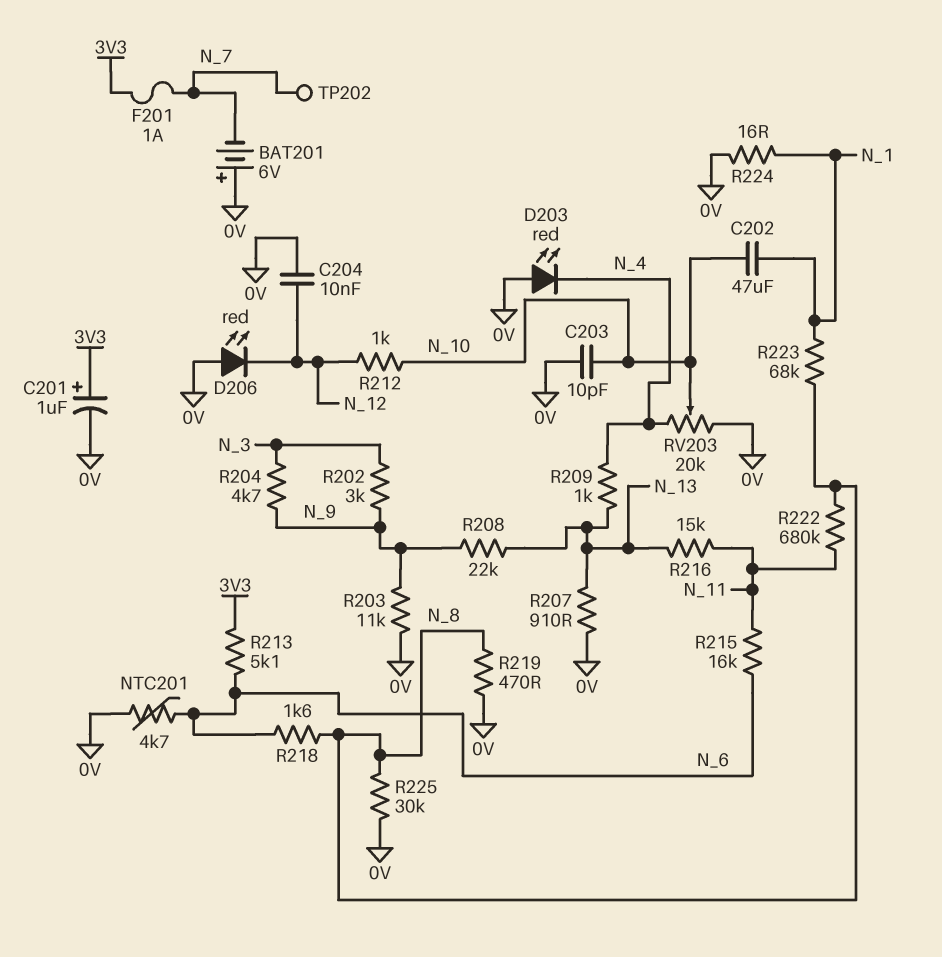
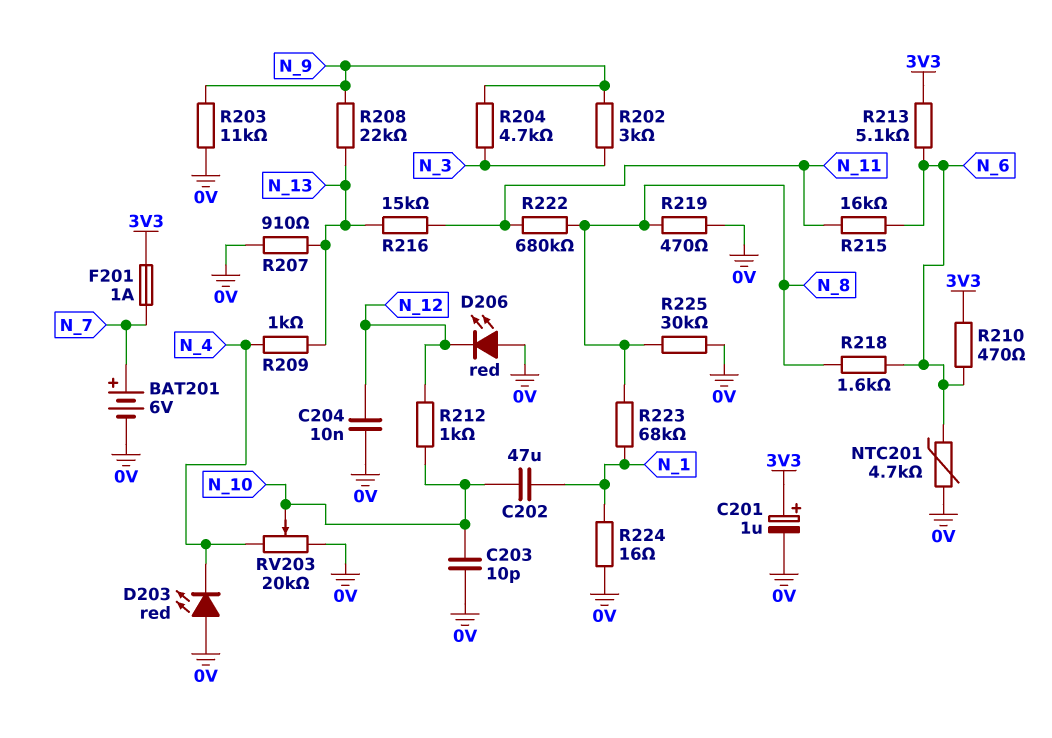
BAT201: 6V (plus 0V, minus N_7) -> 6V (plus N_7, minus 0V)
R210: none -> 470 (3V3, N_6)
TP202: test point (N_7) -> none

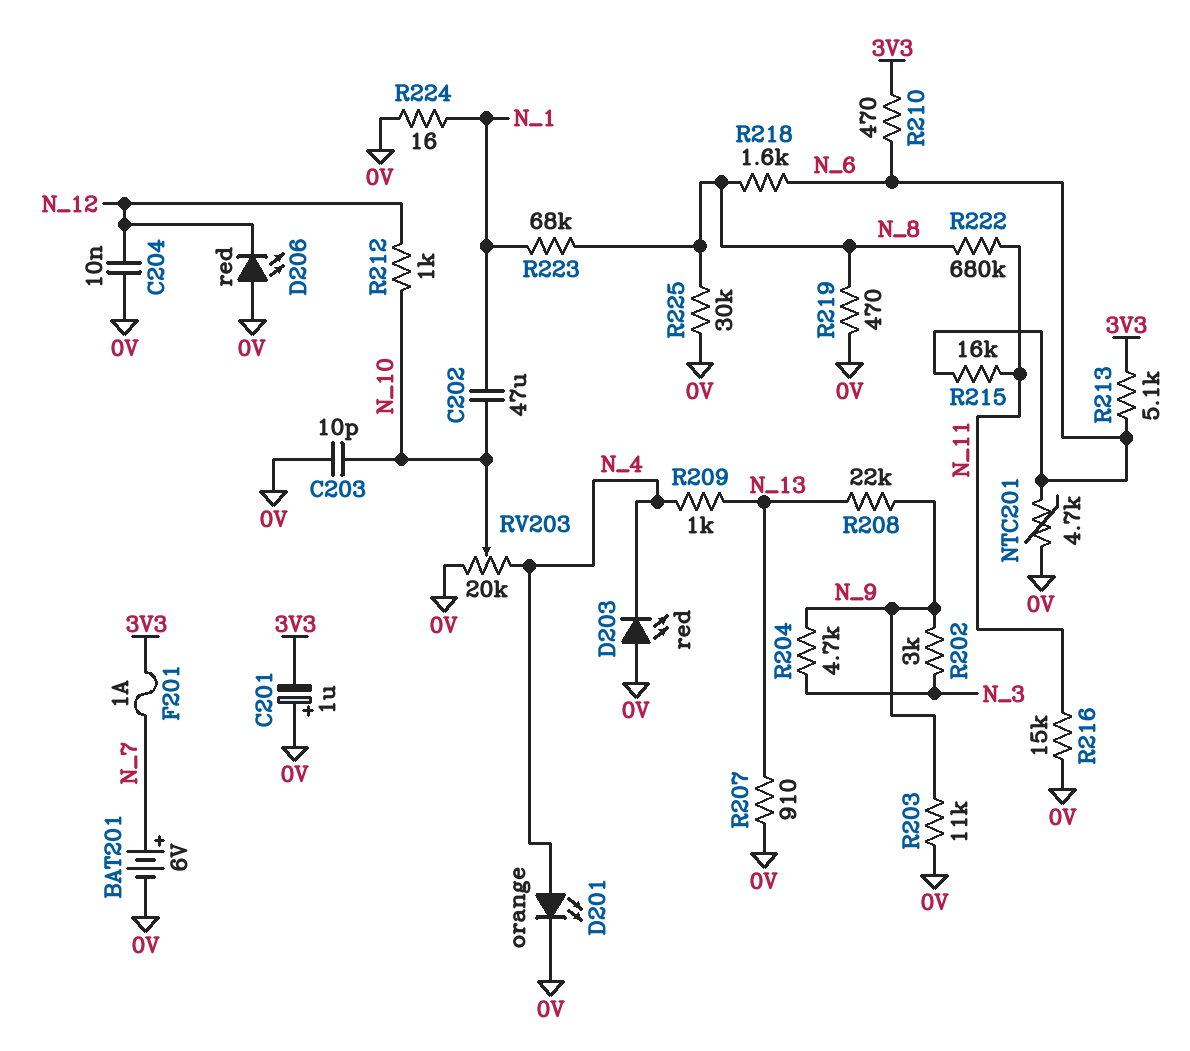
C201: 1uF (plus 3V3, minus 0V) -> 1uF (plus 0V, minus 3V3)
D201: none -> LED orange (A N_4, K 0V)
R216: 15k (N_11, N_13) -> 15k (0V, N_11)

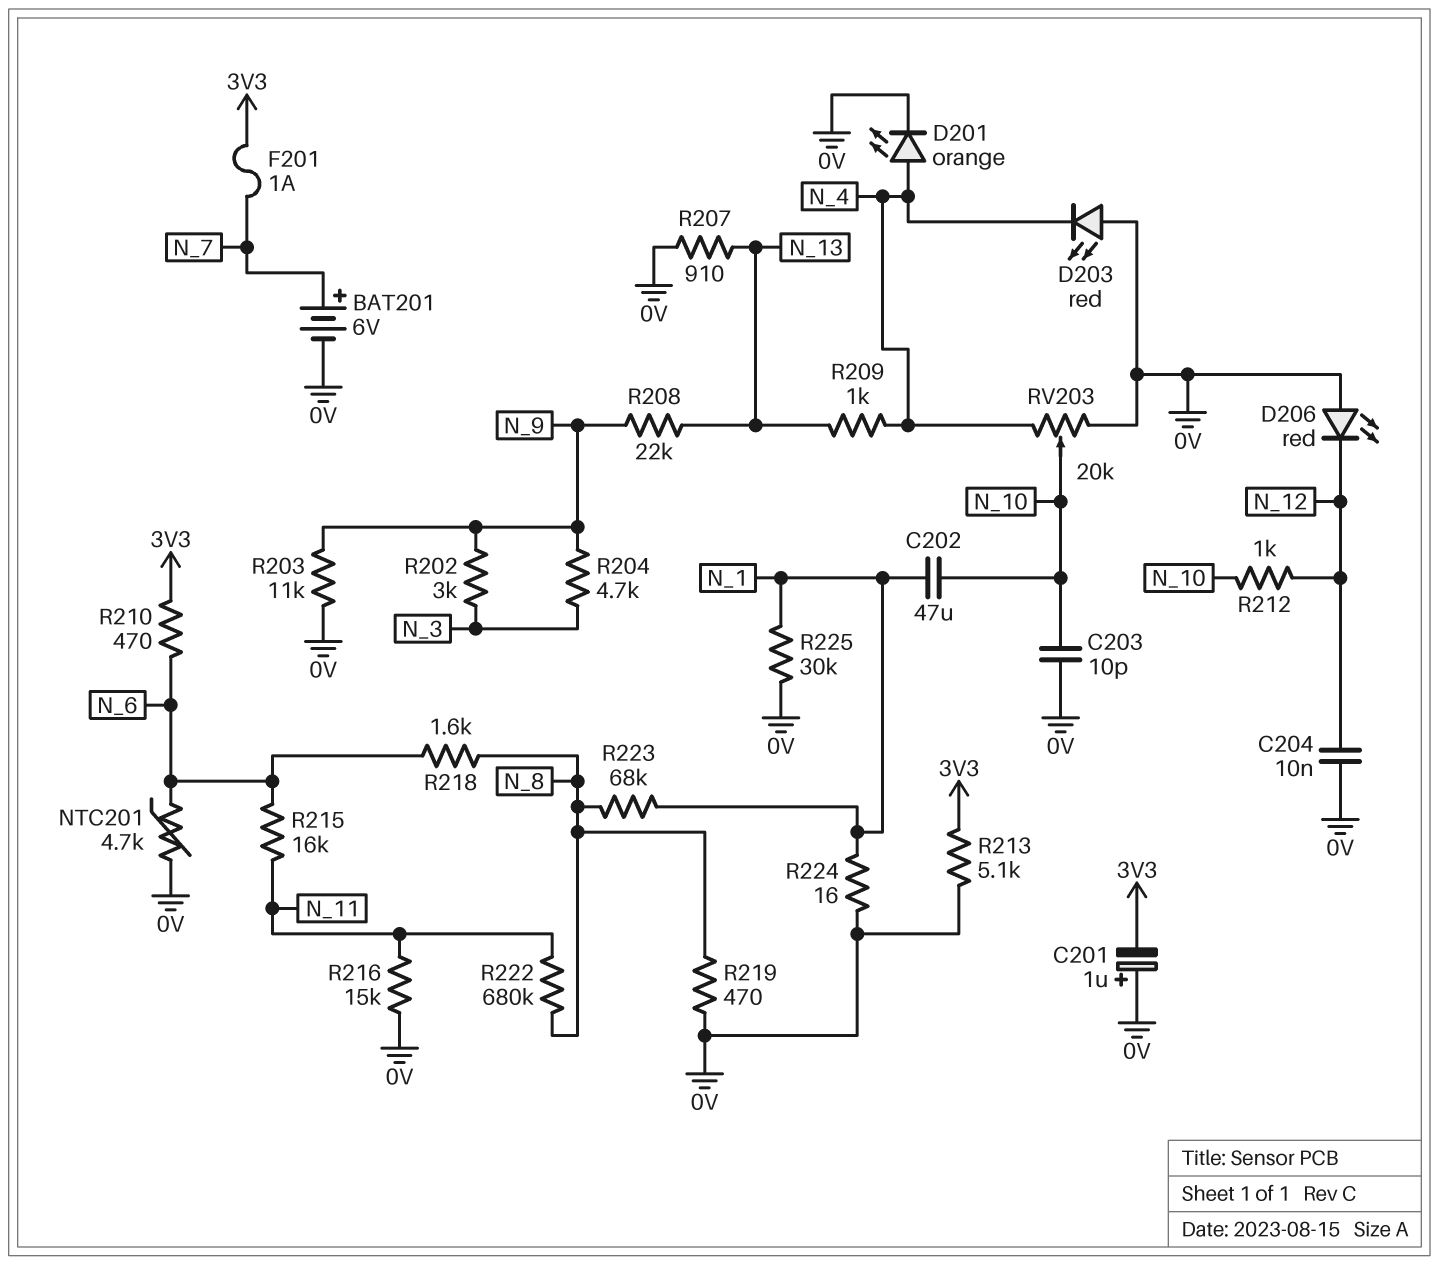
R213: 5.1k (3V3, N_6) -> 5.1k (0V, 3V3)
R225: 30k (0V, N_8) -> 30k (0V, N_1)

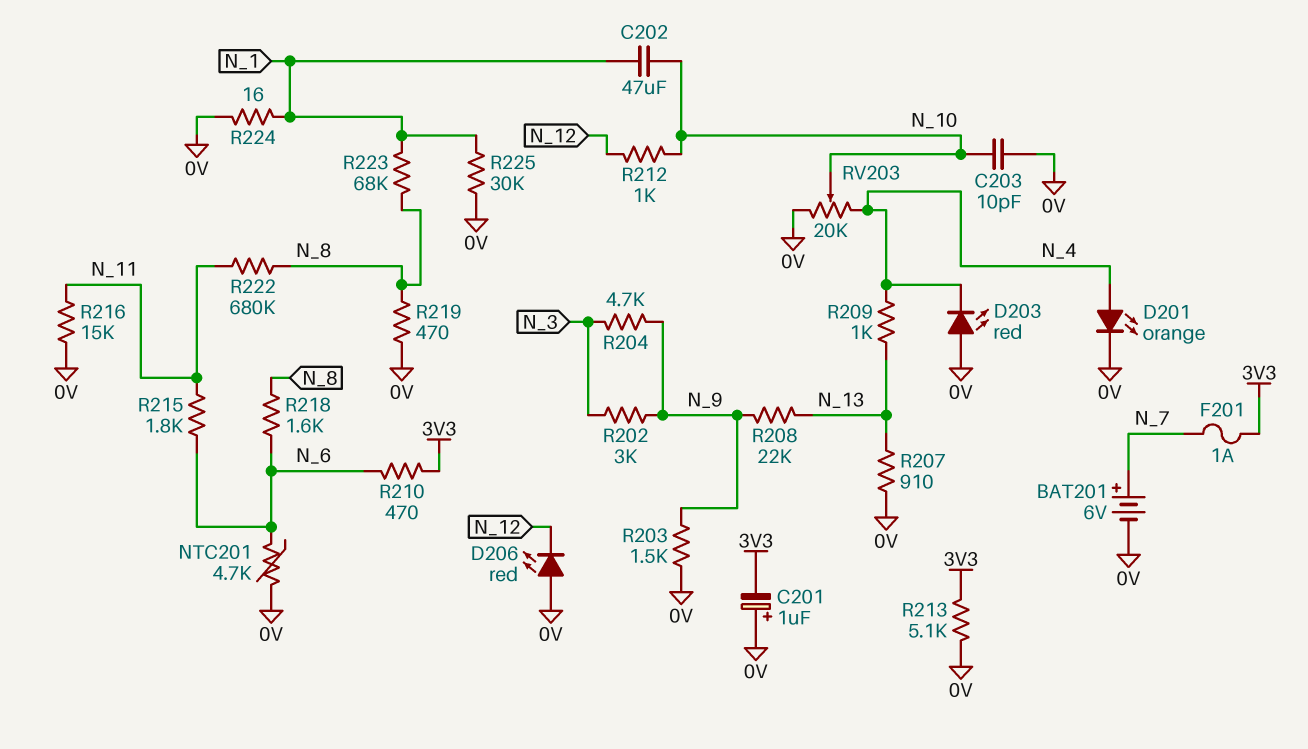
C204: 10nF (0V, N_12) -> none
R203: 11k (0V, N_9) -> 1.5k (0V, N_9)
R215: 16k (N_6, N_11) -> 1.8k (N_6, N_11)

